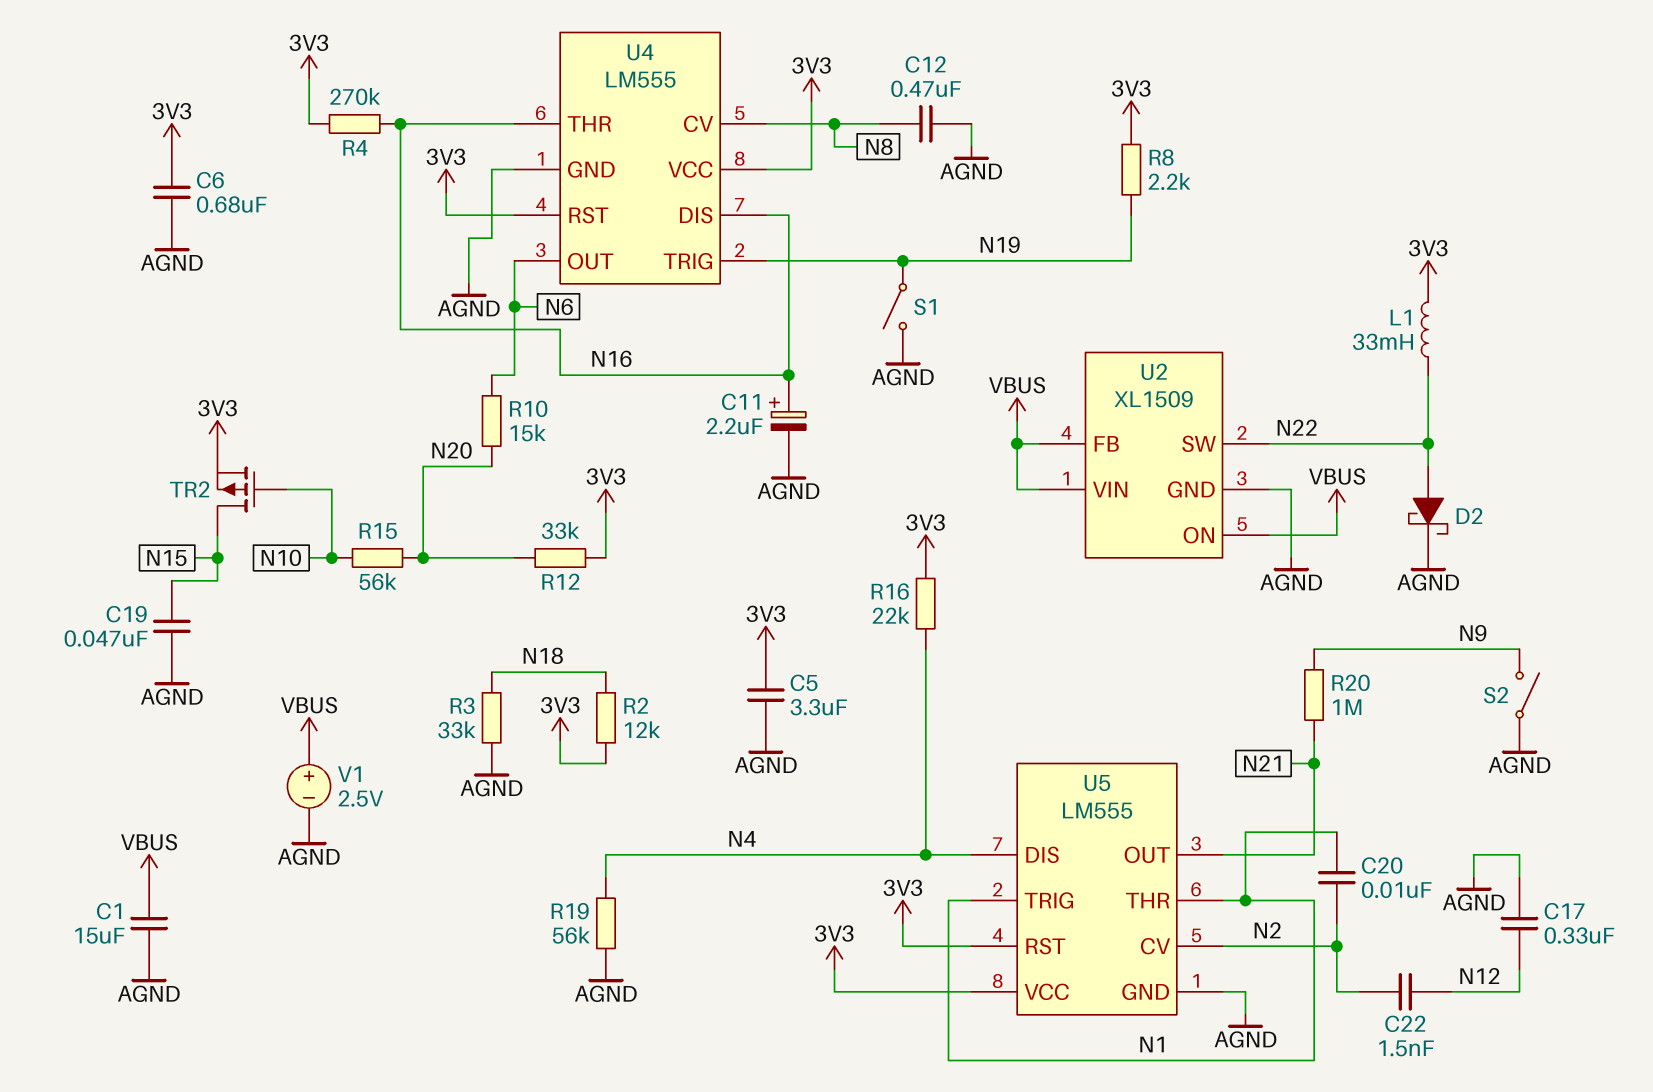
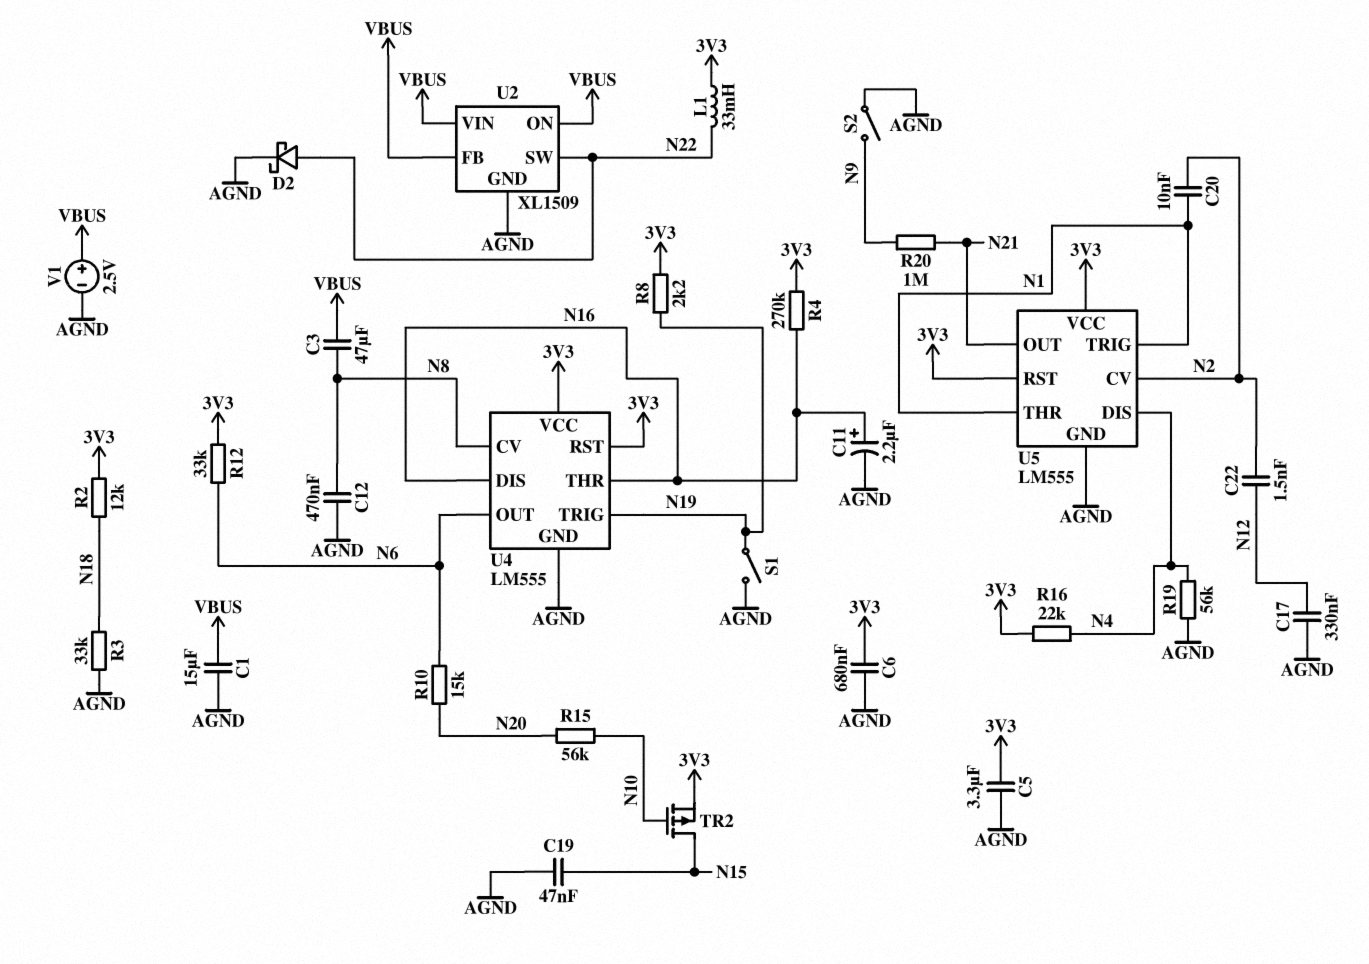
C3: none -> 47uF (N8, VBUS)
R12: 33k (3V3, N20) -> 33k (3V3, N6)

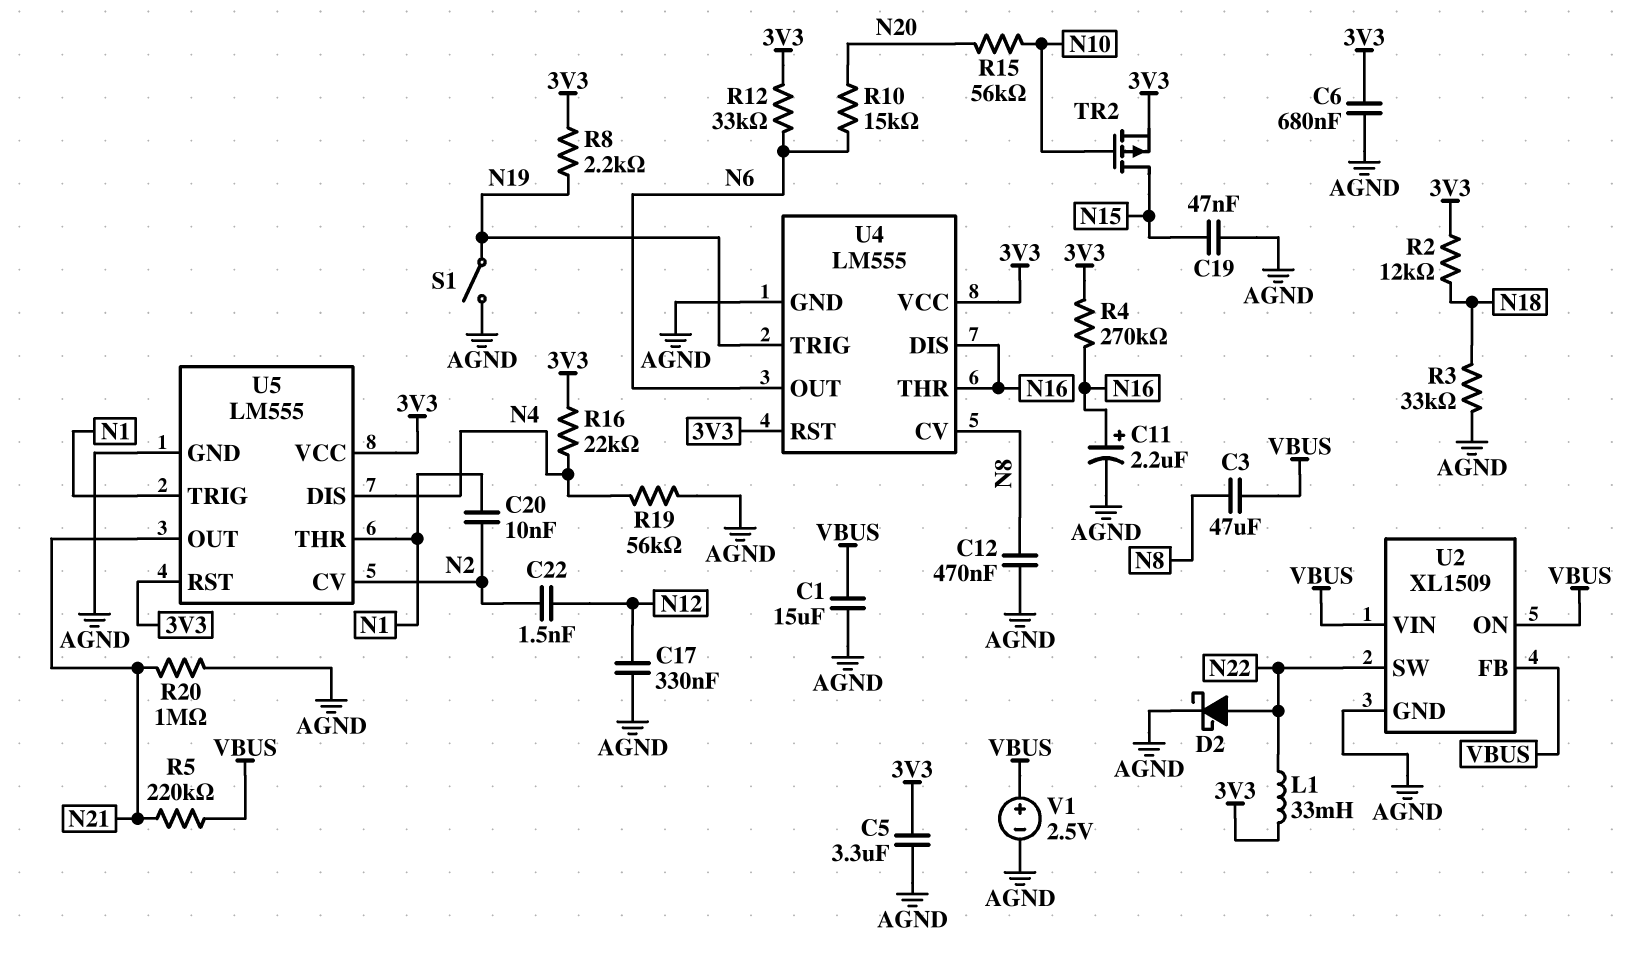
R5: none -> 220k (N21, VBUS)
R20: 1M (N9, N21) -> 1M (AGND, N21)
S2: switch (AGND, N9) -> none

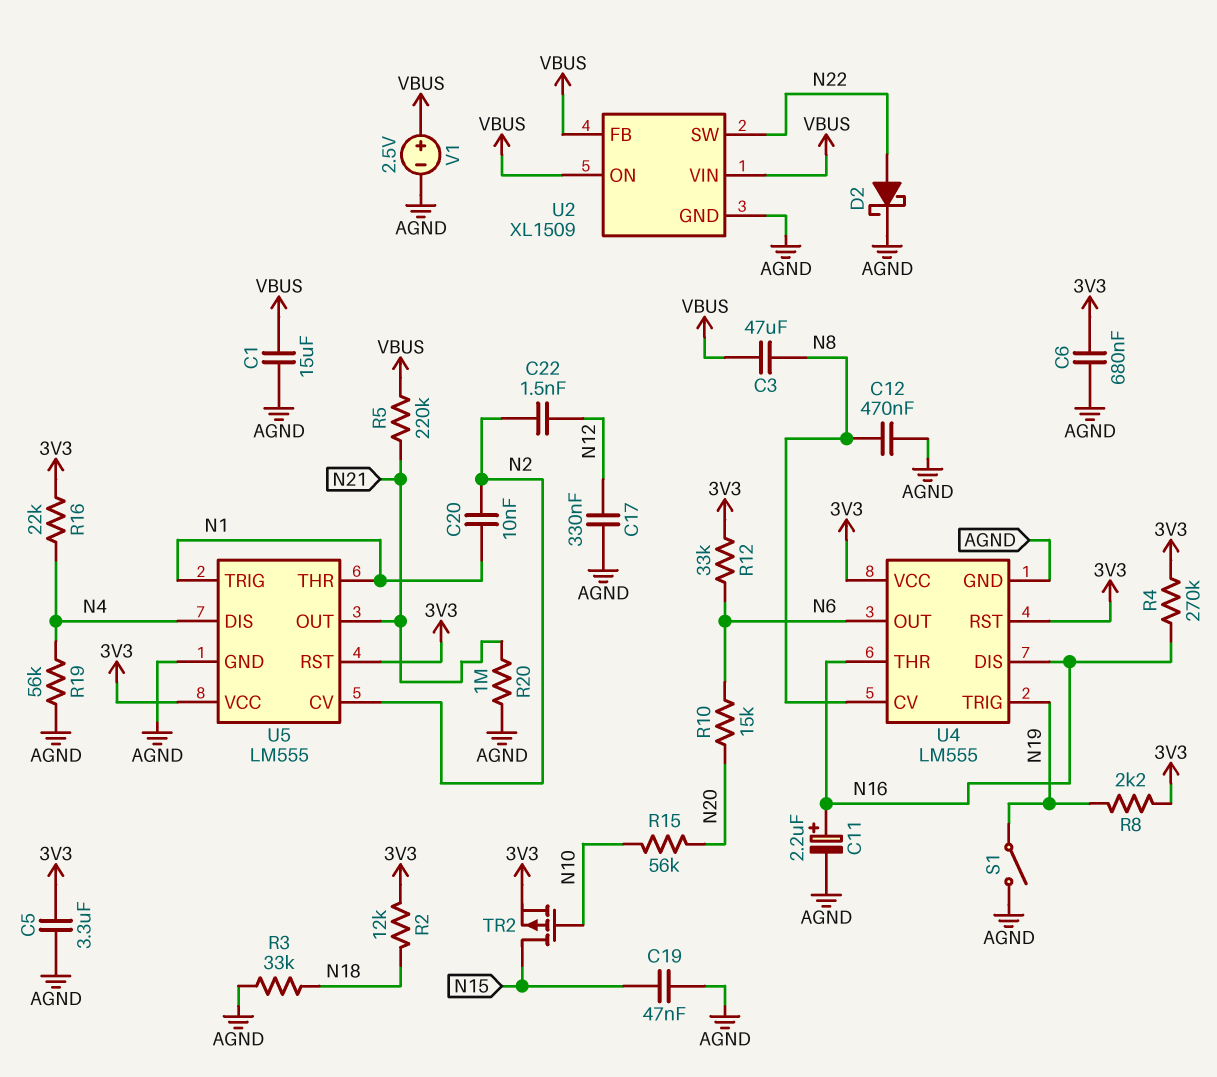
L1: 33mH (3V3, N22) -> none

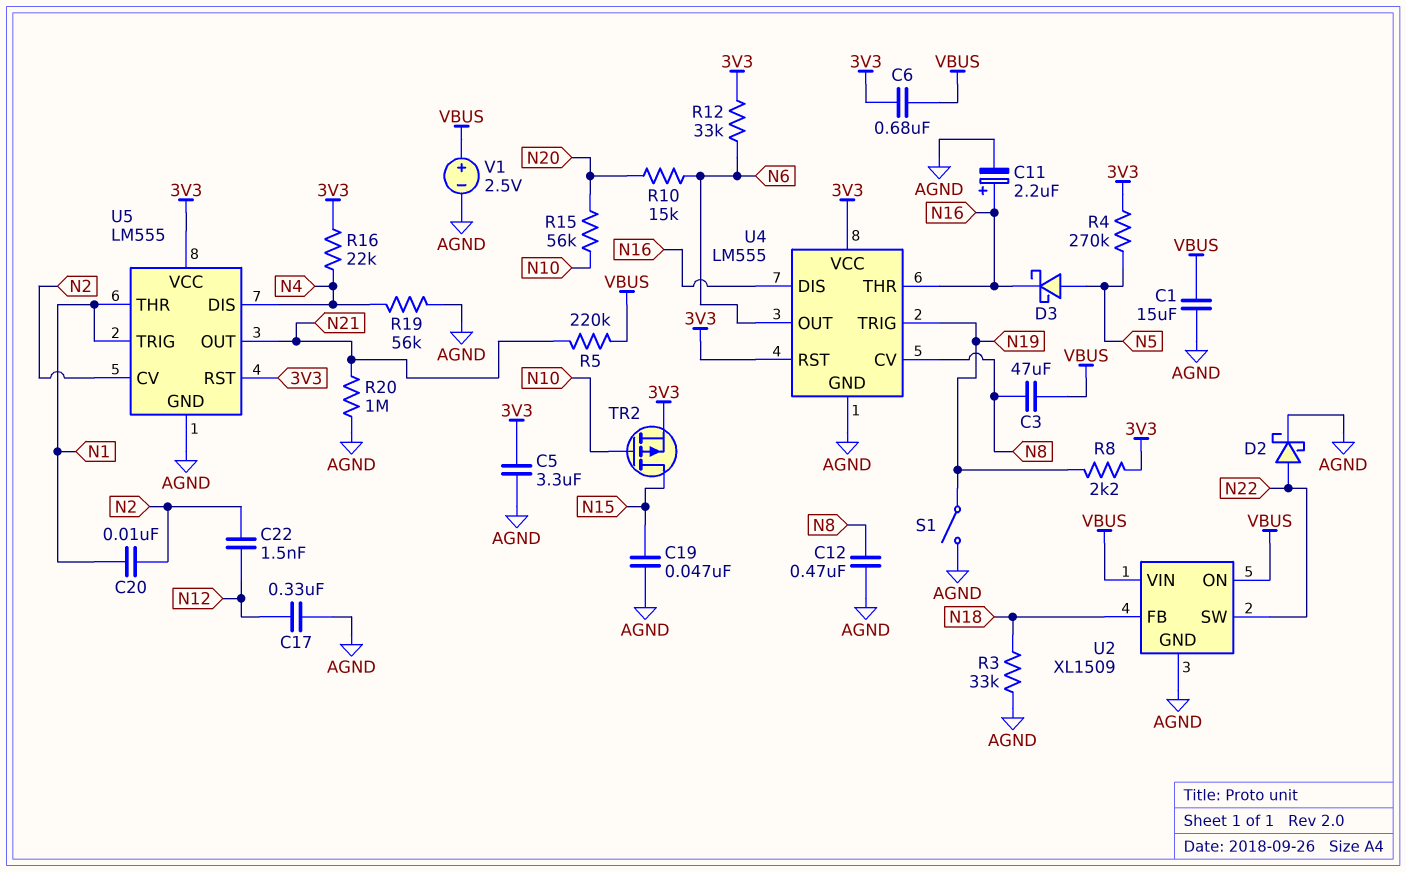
C6: 680nF (3V3, AGND) -> 680nF (3V3, VBUS)
D3: none -> schottky (A N5, K N16)
R2: 12k (3V3, N18) -> none
R4: 270k (3V3, N16) -> 270k (3V3, N5)
U2 pin FB: VBUS -> N18

